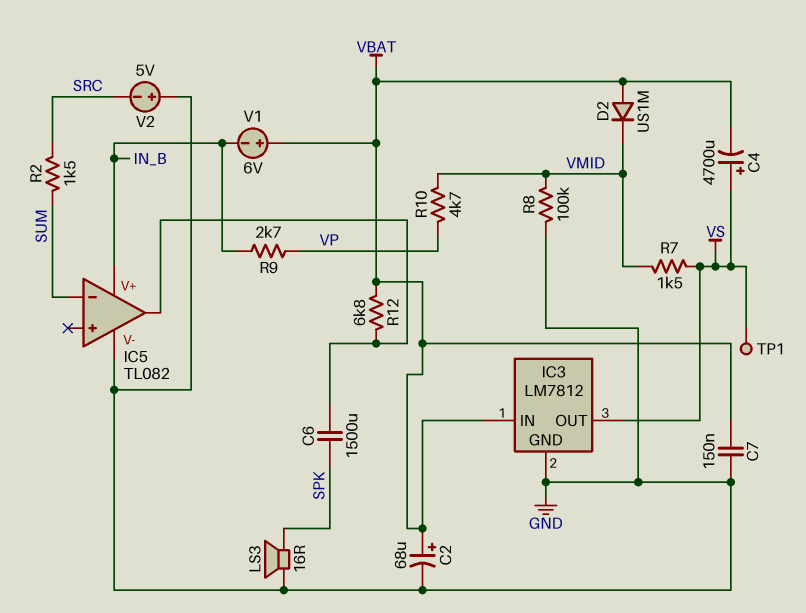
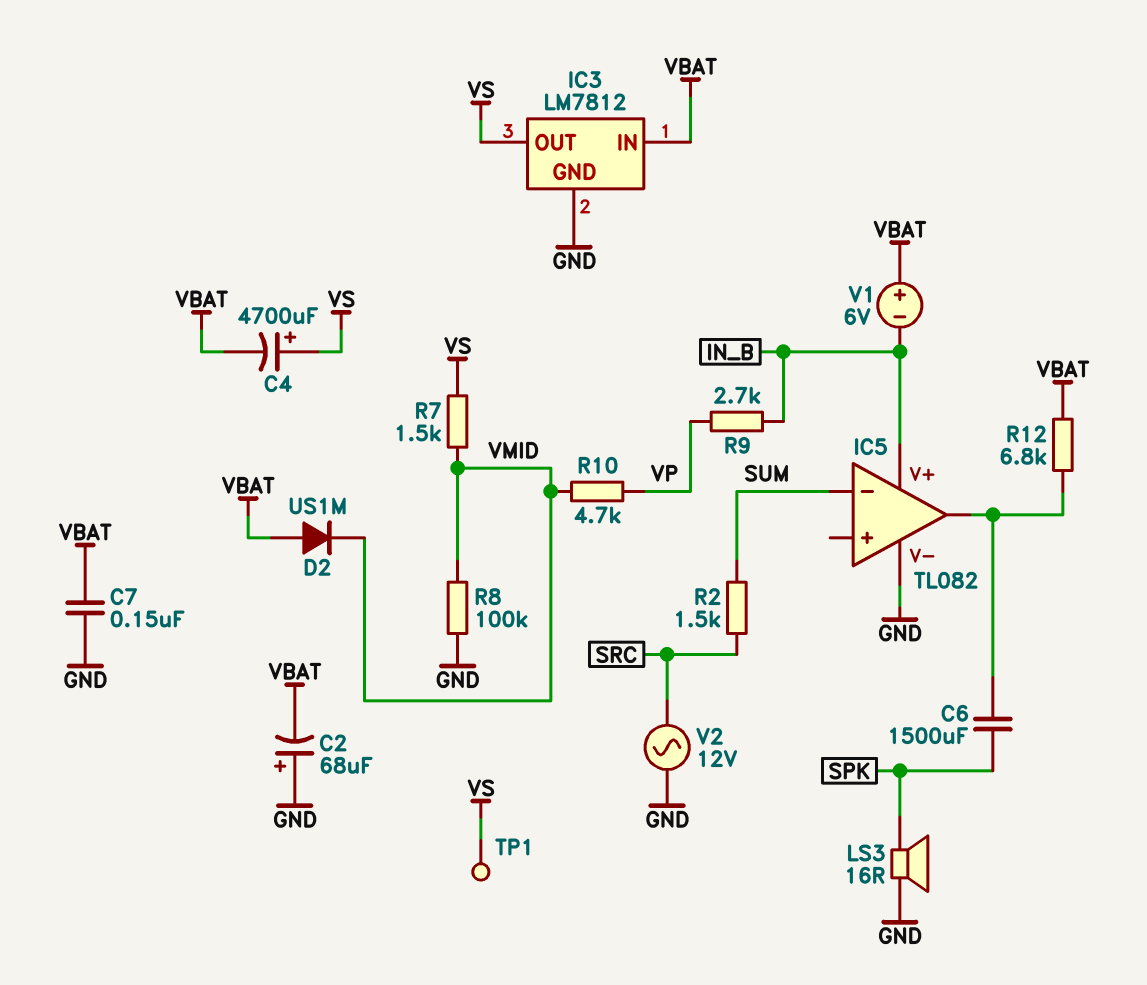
C2: 68uF (plus VBAT, minus GND) -> 68uF (plus GND, minus VBAT)
V2: 5V (plus GND, minus SRC) -> AC 12V (GND, SRC)

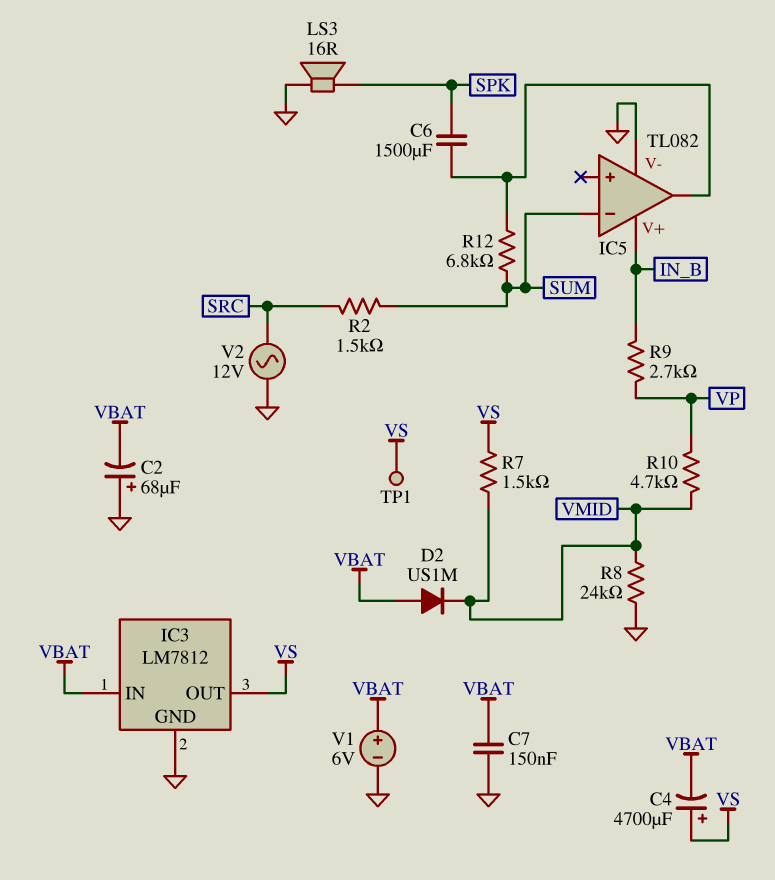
R8: 100k (GND, VMID) -> 24k (GND, VMID)
R12: 6.8k (IC5/out, VBAT) -> 6.8k (IC5/out, SUM)
V1: 6V (plus VBAT, minus IN_B) -> 6V (plus VBAT, minus GND)

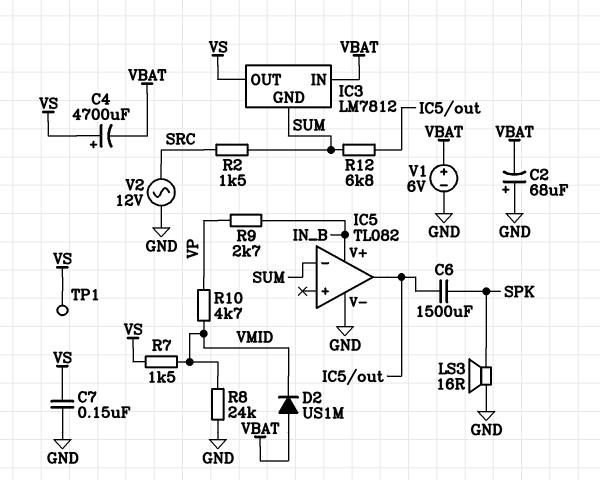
C7: 150nF (GND, VBAT) -> 150nF (GND, VS)
IC3 pin GND: GND -> SUM

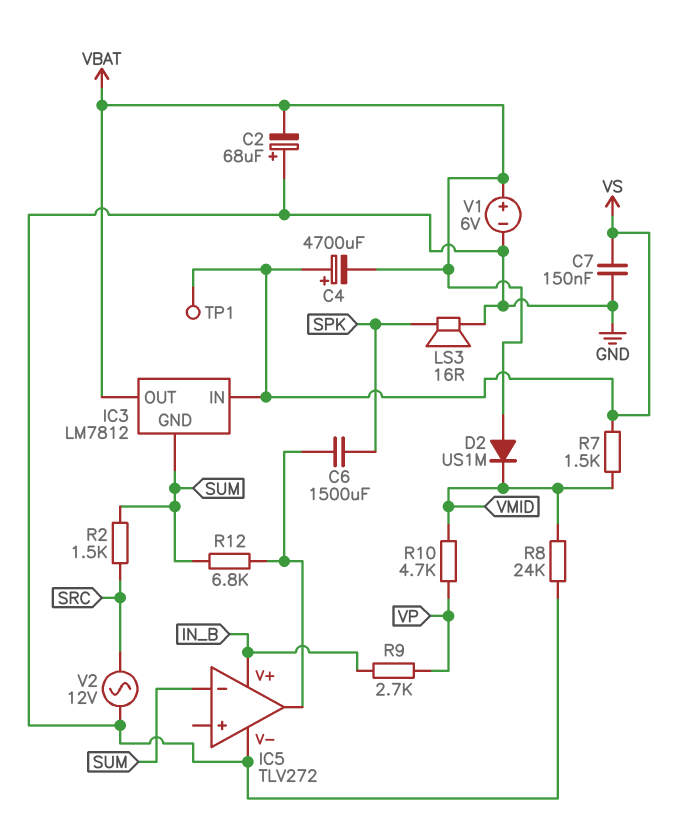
IC3 pin IN: VBAT -> VS
IC3 pin OUT: VS -> VBAT
IC5: TL082 -> TLV272

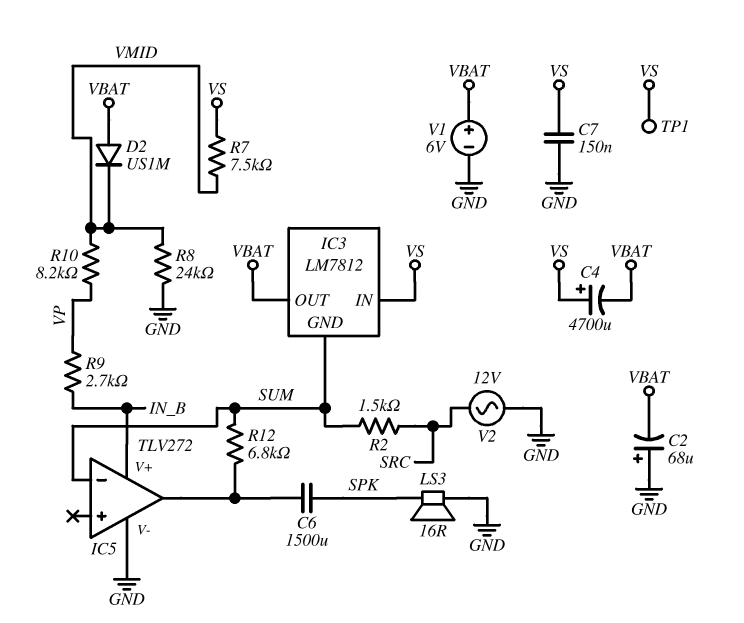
R7: 1.5k (VMID, VS) -> 7.5k (VMID, VS)
R10: 4.7k (VMID, VP) -> 8.2k (VMID, VP)

